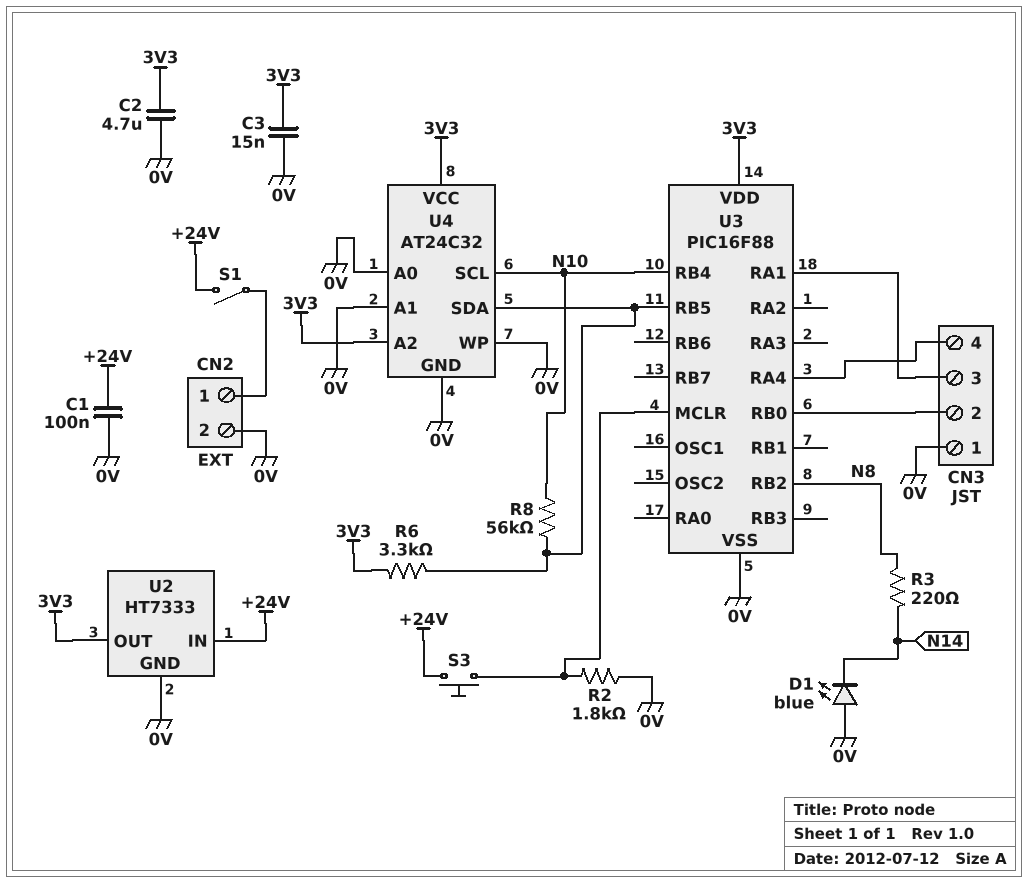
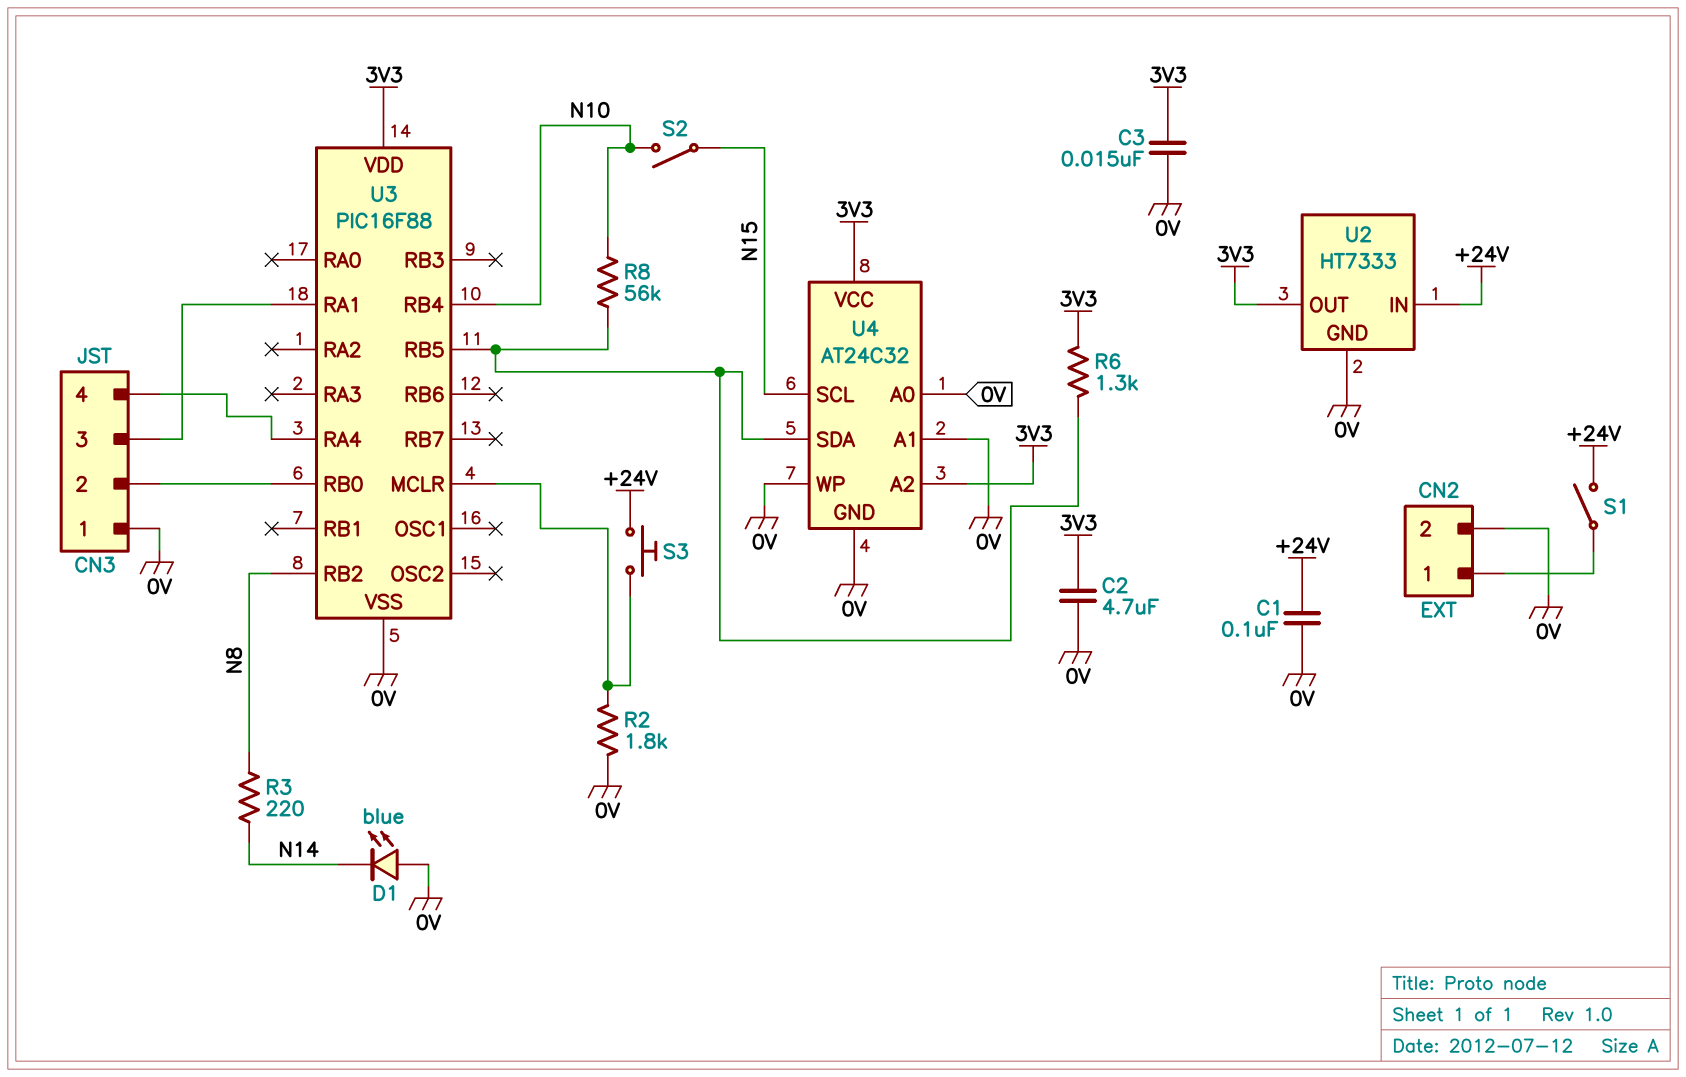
R6: 3.3k (3V3, U3/RB5) -> 1.3k (3V3, U3/RB5)
S2: none -> switch (N10, N15)
U4 pin SCL: N10 -> N15

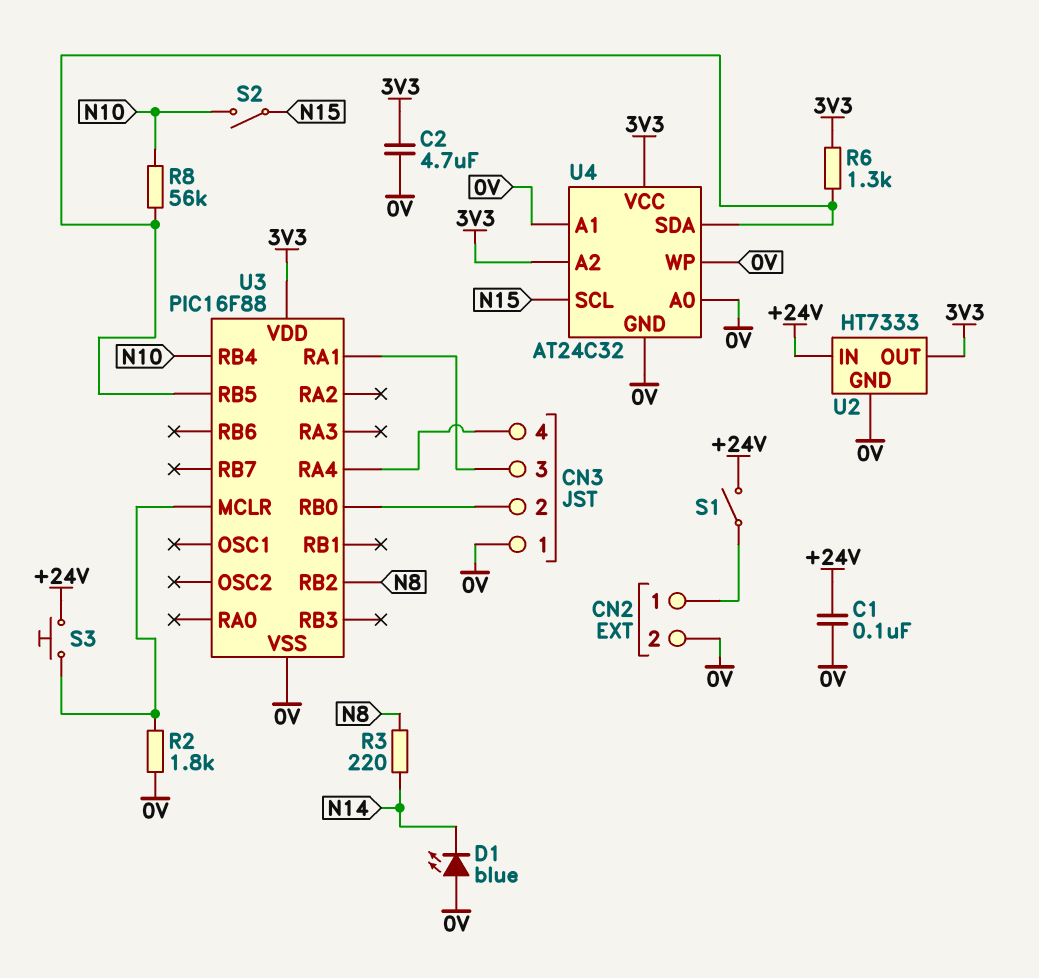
C3: 15nF (0V, 3V3) -> none

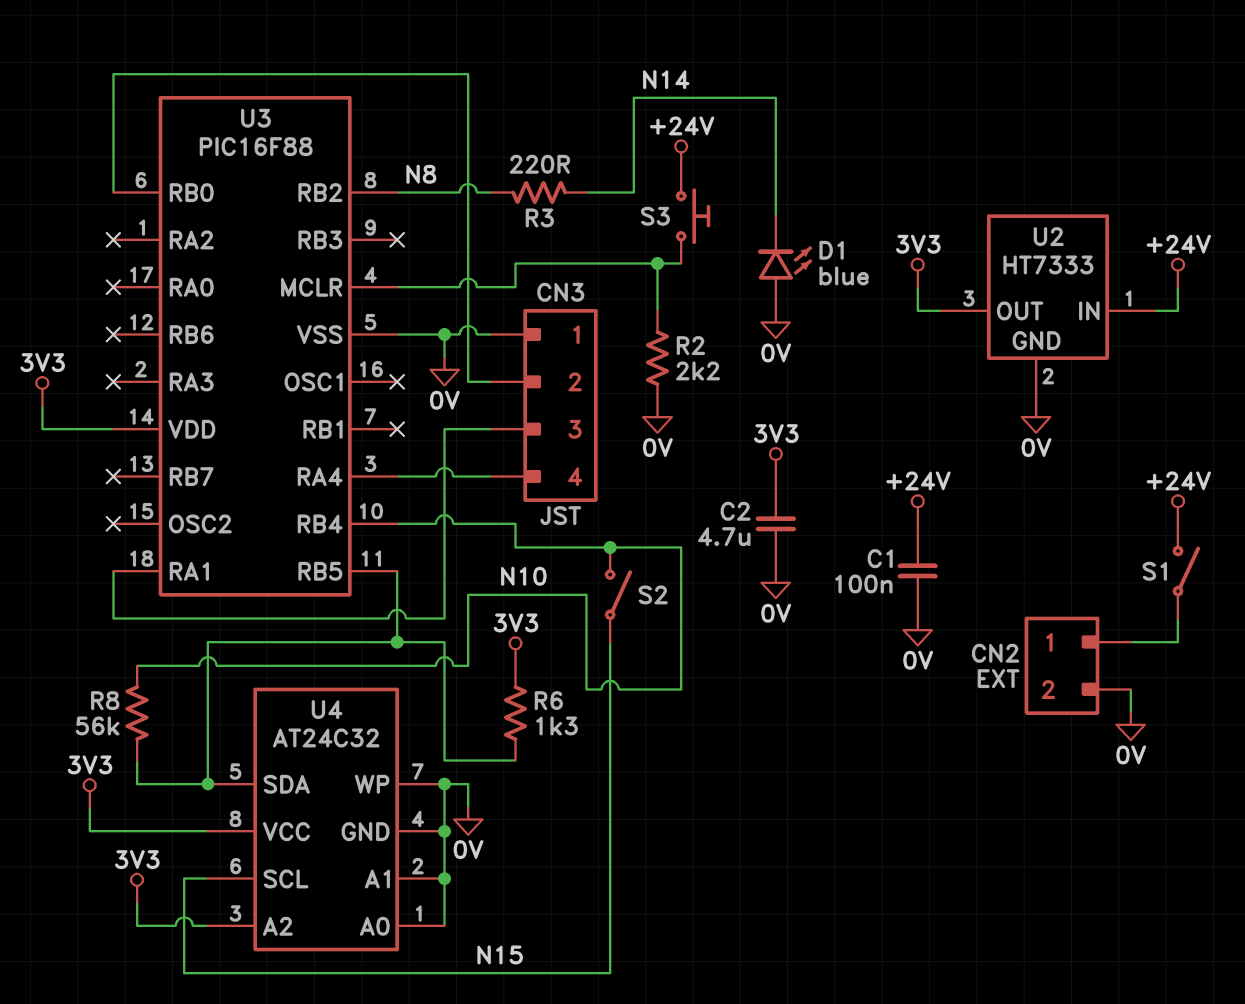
R2: 1.8k (0V, U3/MCLR) -> 2.2k (0V, U3/MCLR)

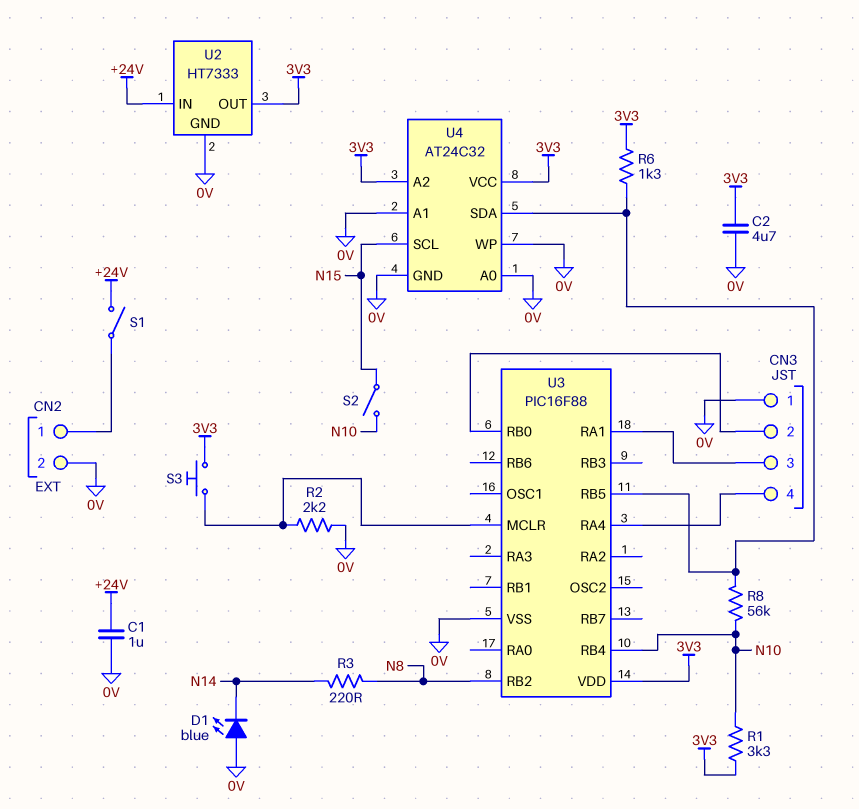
C1: 100nF (+24V, 0V) -> 1uF (+24V, 0V)
R1: none -> 3.3k (3V3, N10)
S3: button (+24V, U3/MCLR) -> button (3V3, U3/MCLR)

